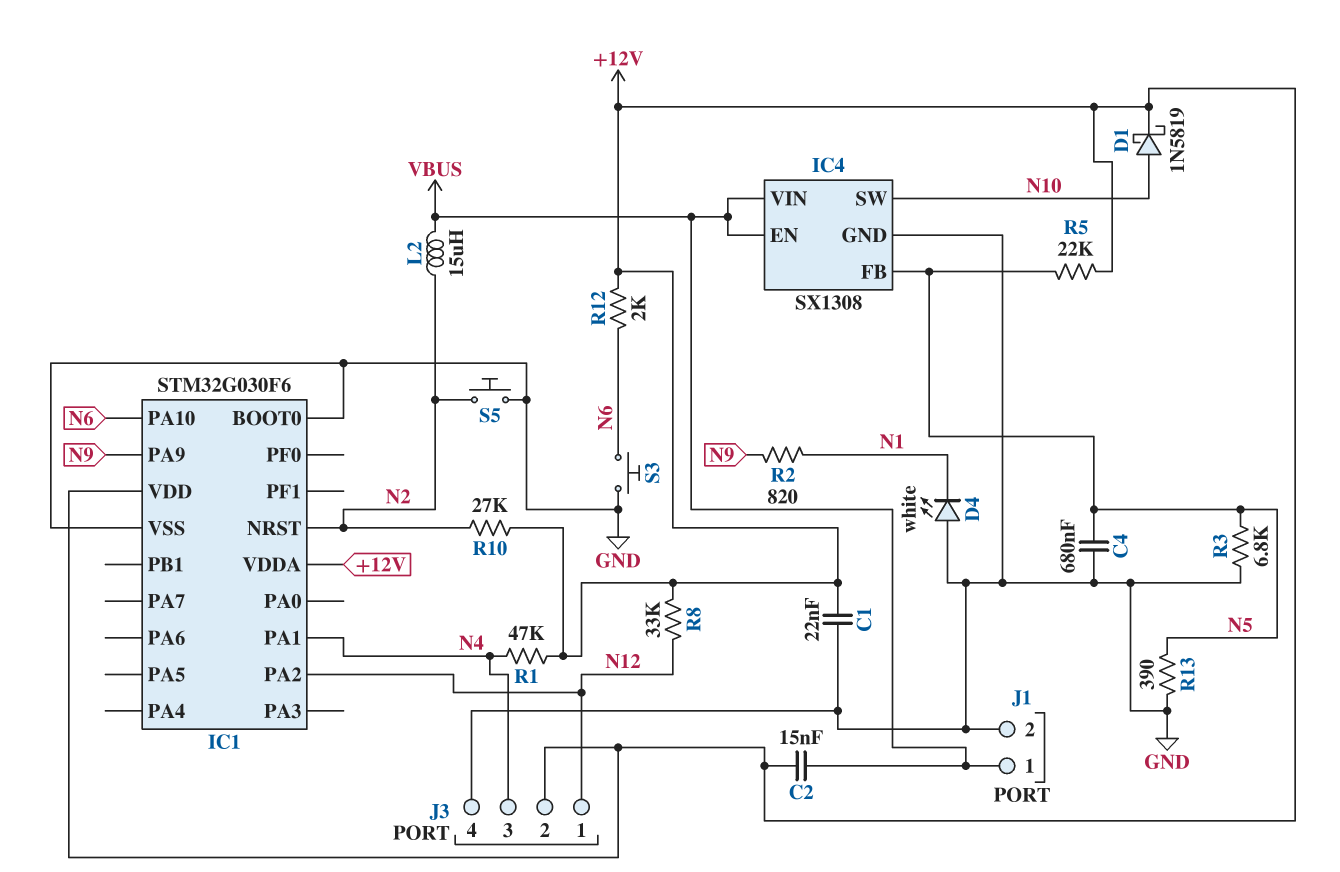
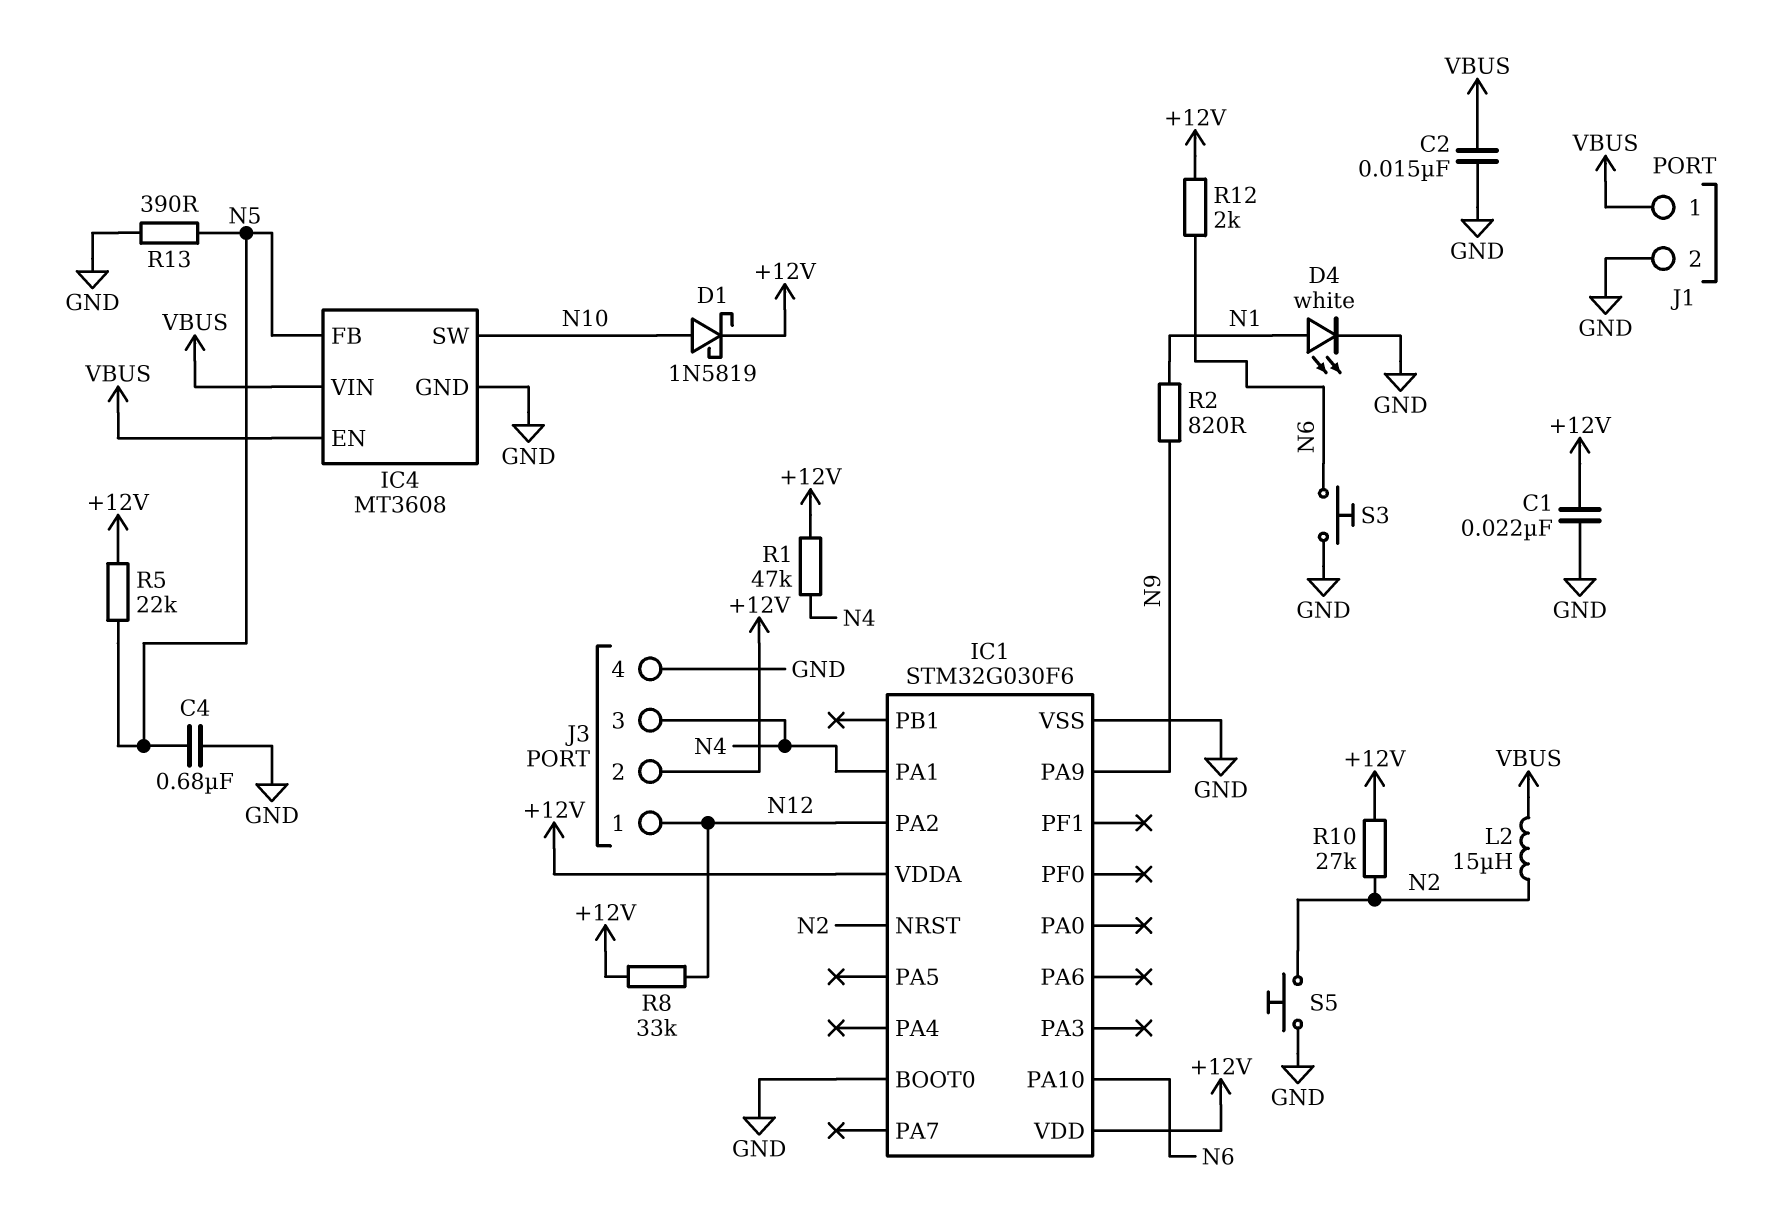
C2: 15nF (+12V, VBUS) -> 15nF (GND, VBUS)
D4: LED white (A GND, K N1) -> LED white (A N1, K GND)
IC4: SX1308 -> MT3608
R3: 6.8k (GND, N5) -> none

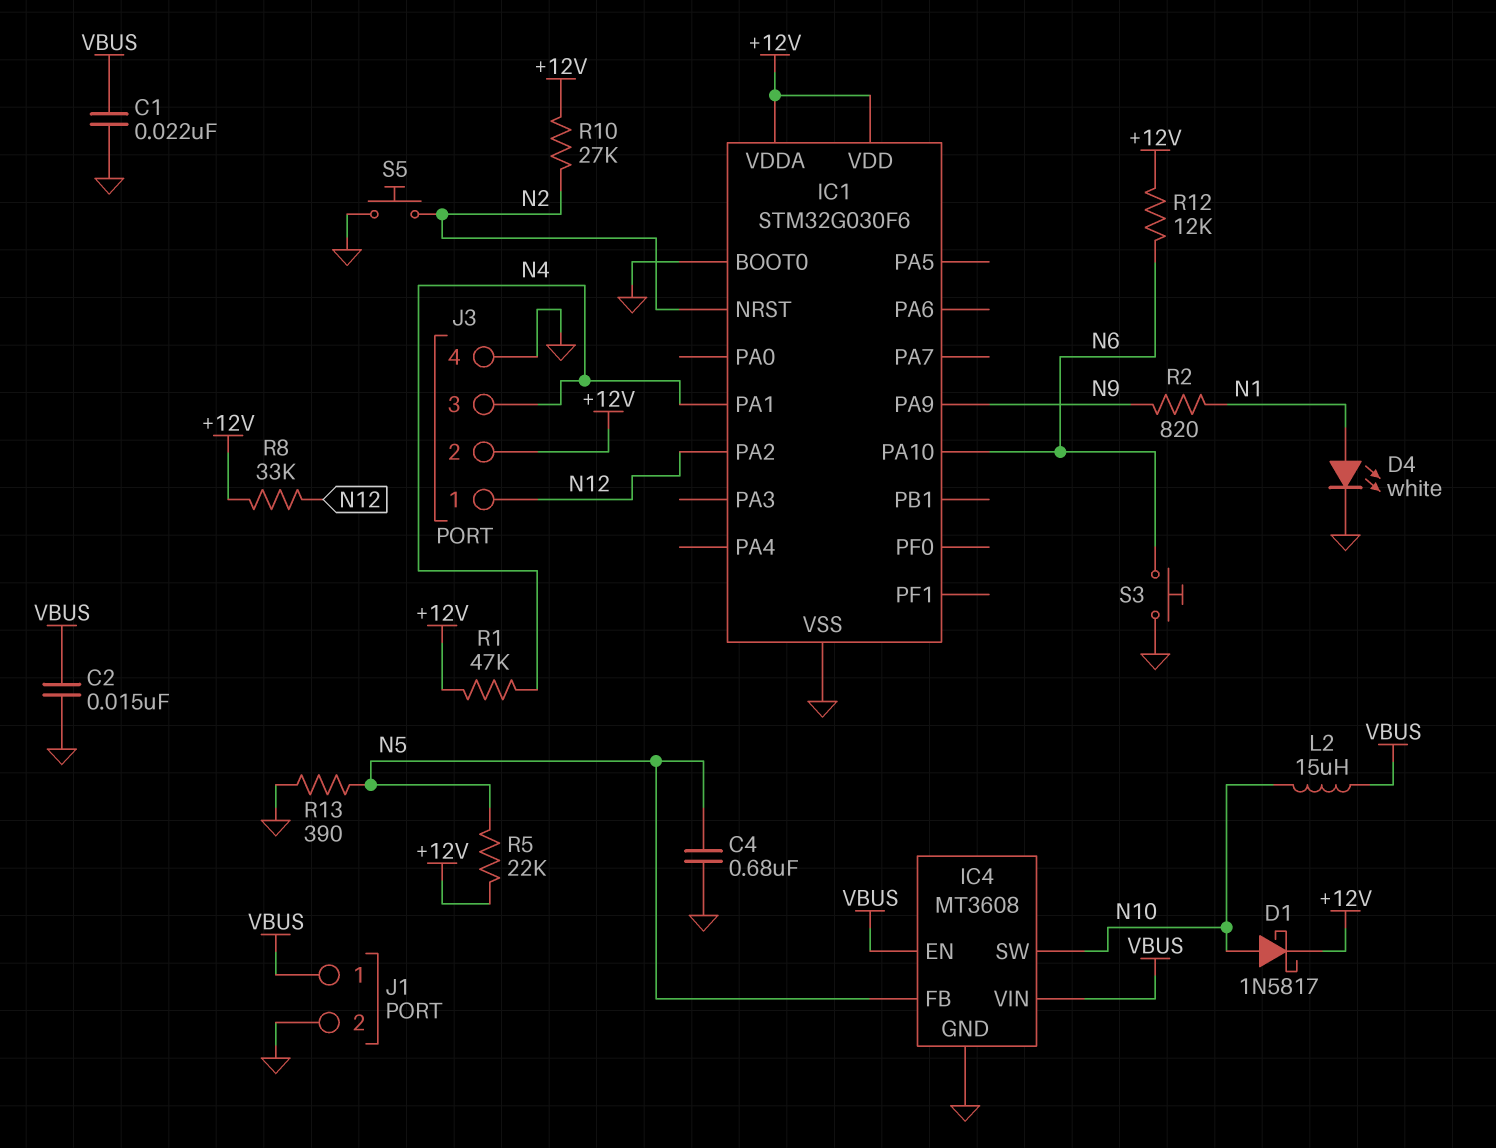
C1: 22nF (+12V, GND) -> 22nF (GND, VBUS)
D1: schottky 1N5819 (A N10, K +12V) -> schottky 1N5817 (A N10, K +12V)
L2: 15uH (N2, VBUS) -> 15uH (N10, VBUS)
R12: 2k (+12V, N6) -> 12k (+12V, N6)

